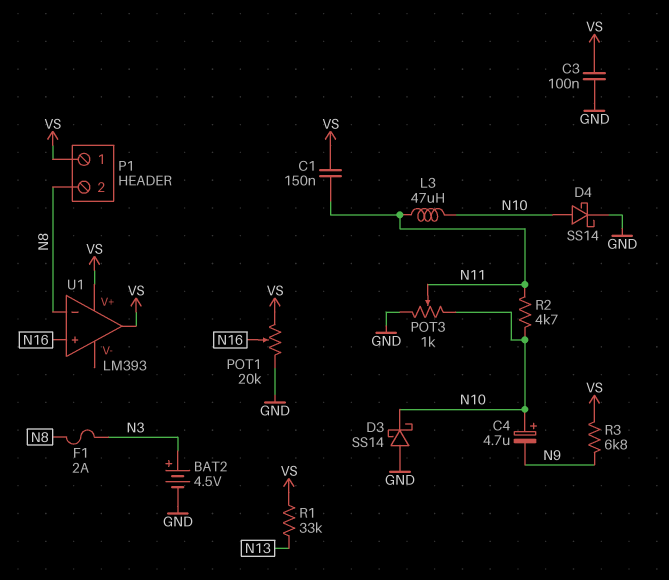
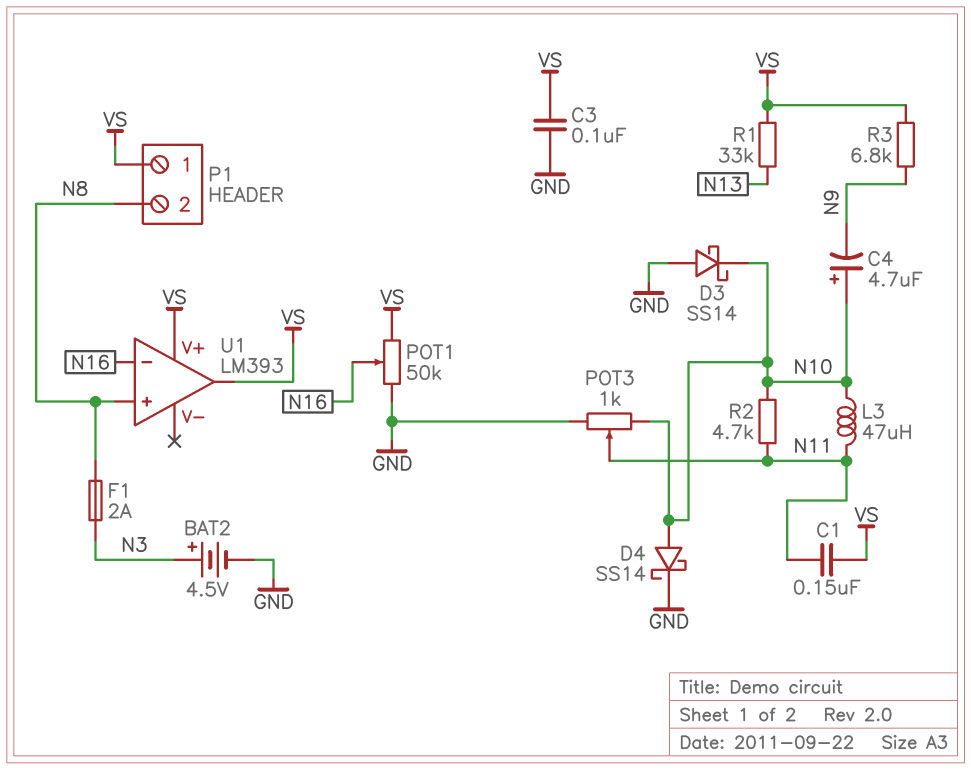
POT1: 20k (GND, VS, wiper N16) -> 50k (GND, VS, wiper N16)
U1 pin in+: N16 -> N8
U1 pin in-: N8 -> N16

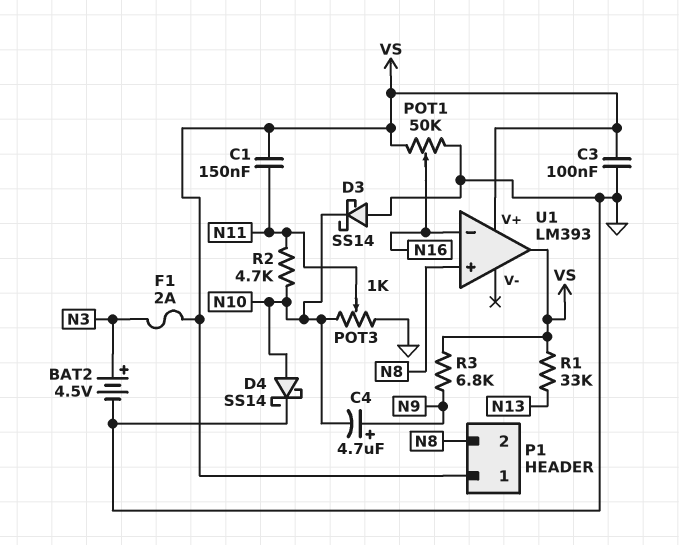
C4: 4.7uF (plus N10, minus N9) -> 4.7uF (plus N9, minus N10)
F1: 2A (N3, N8) -> 2A (N3, VS)
L3: 47uH (N10, N11) -> none

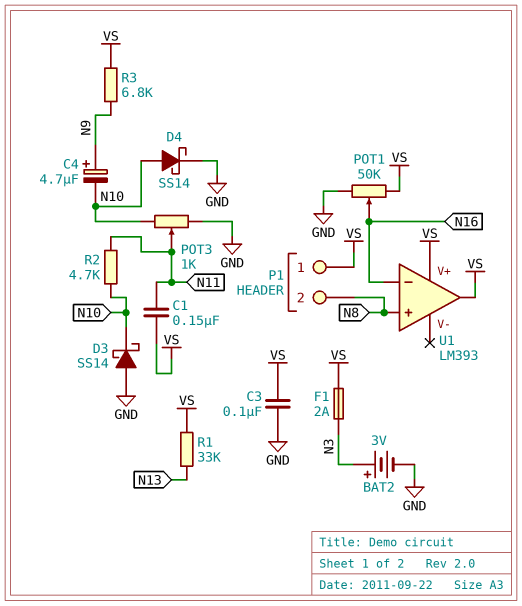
BAT2: 4.5V (plus N3, minus GND) -> 3V (plus N3, minus GND)

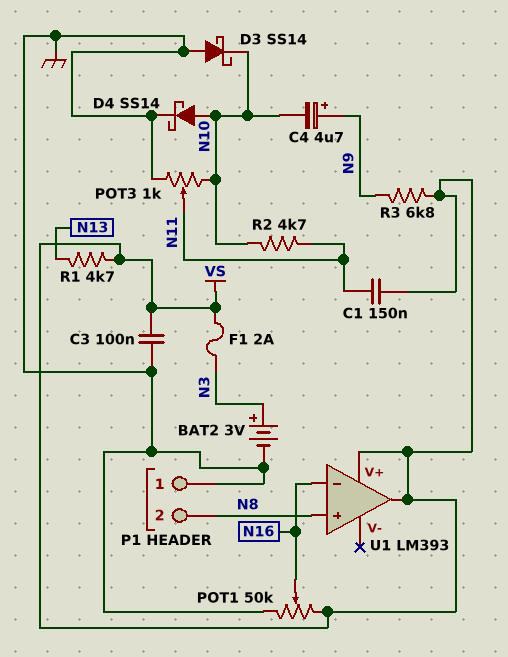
P1 pin 1: VS -> GND
R1: 33k (N13, VS) -> 4.7k (N13, VS)

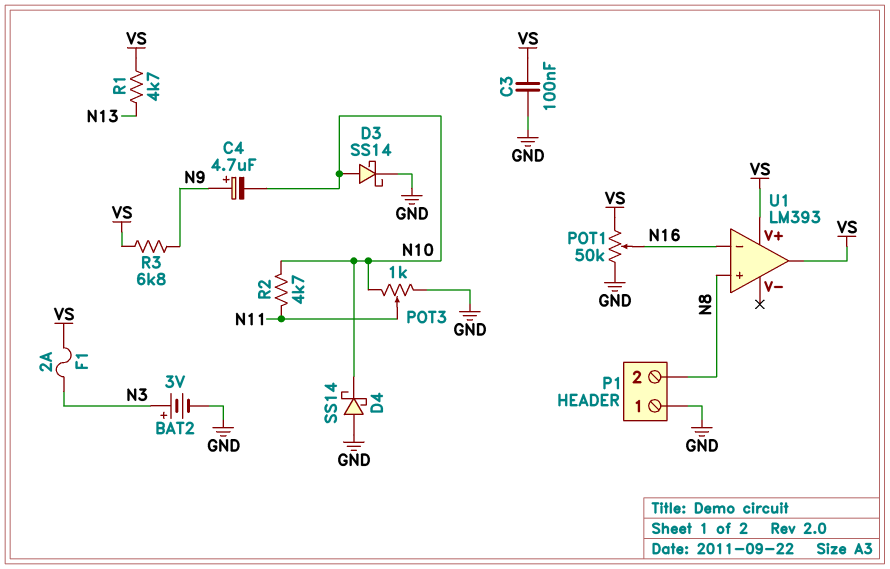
C1: 150nF (N11, VS) -> none
D3: schottky SS14 (A GND, K N10) -> schottky SS14 (A N10, K GND)
D4: schottky SS14 (A N10, K GND) -> schottky SS14 (A GND, K N10)

